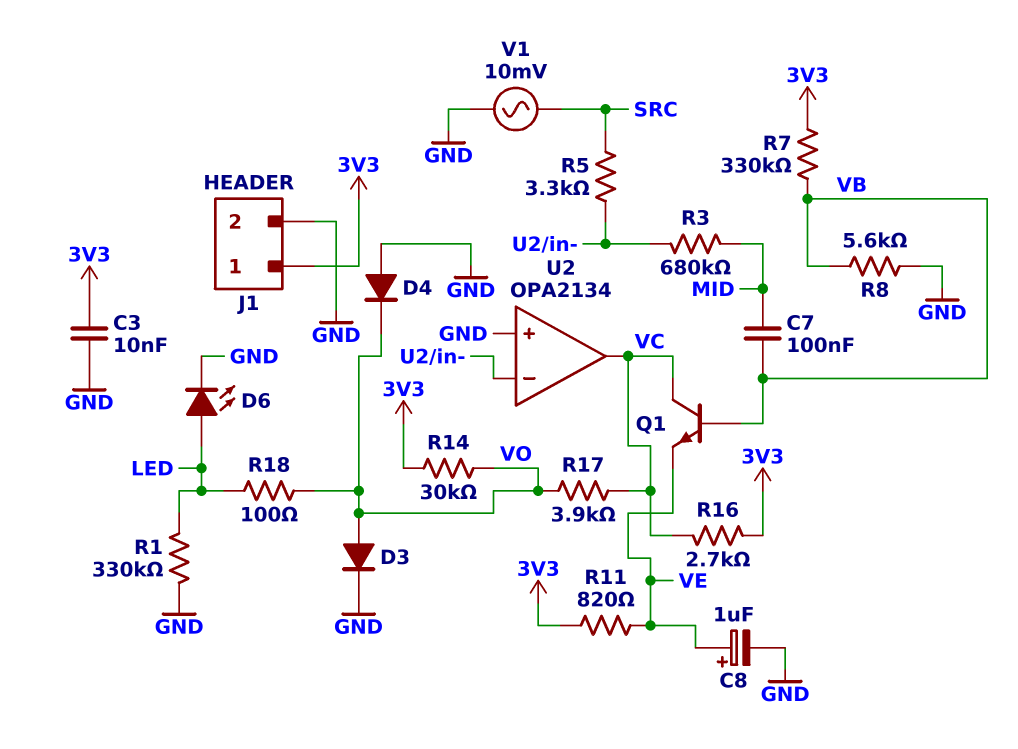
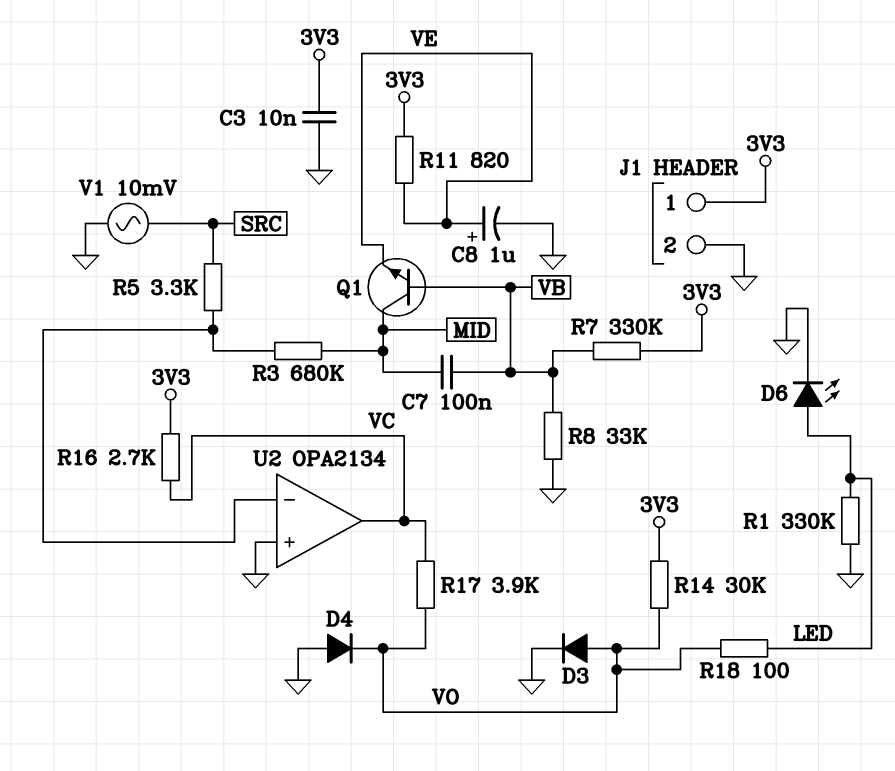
Q1: NPN (B VB, C VC, E VE) -> NPN (B VB, C MID, E VE)
R8: 5.6k (GND, VB) -> 33k (GND, VB)

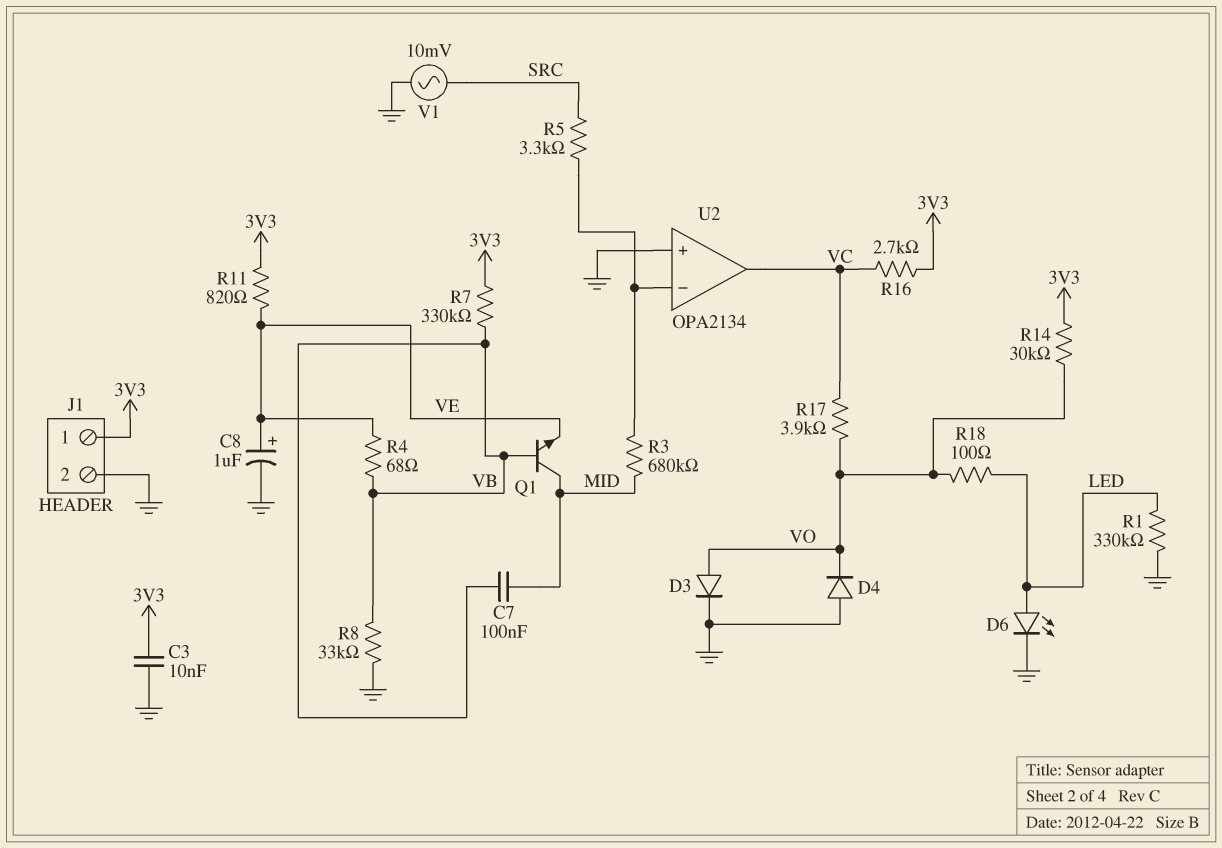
R4: none -> 68 (VB, VE)

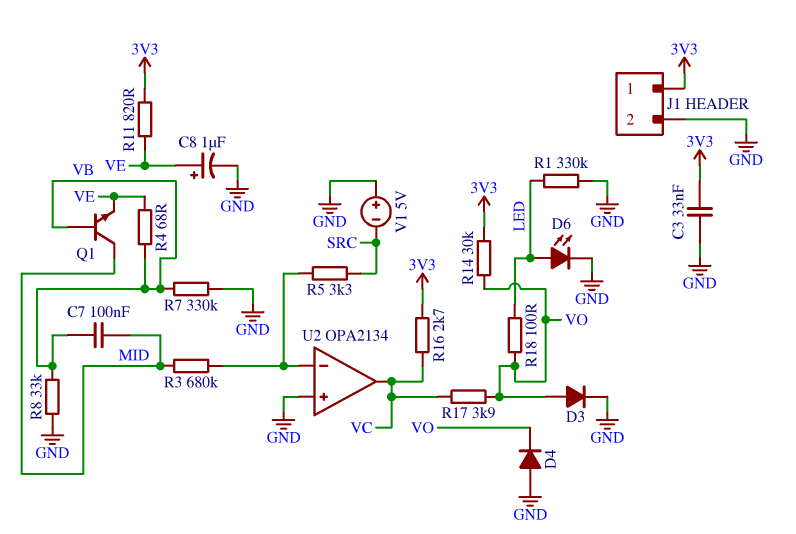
C3: 10nF (3V3, GND) -> 33nF (3V3, GND)
R7: 330k (3V3, VB) -> 330k (GND, VB)
V1: AC 10mV (GND, SRC) -> 5V (plus GND, minus SRC)

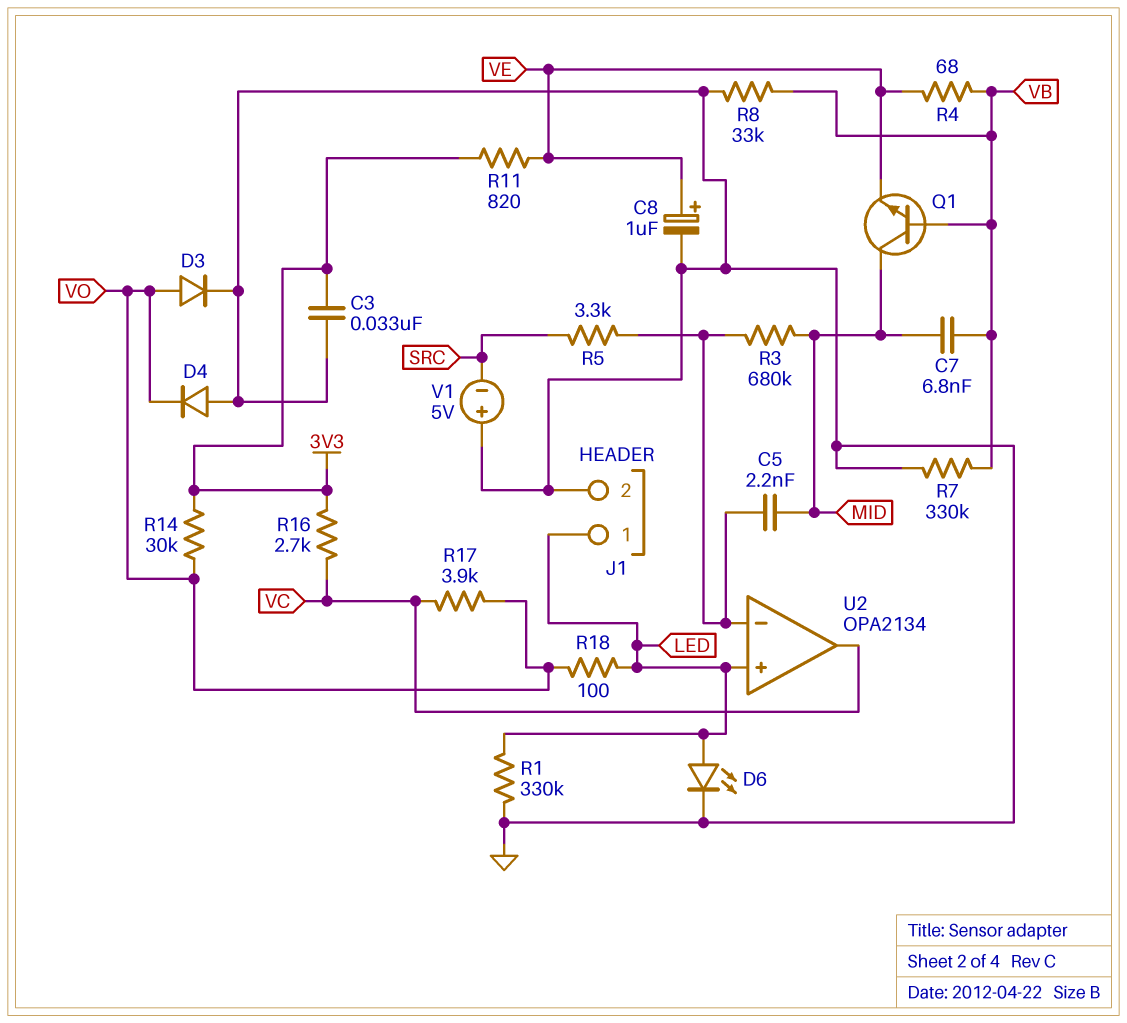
C5: none -> 2.2nF (MID, U2/in-)
C7: 100nF (MID, VB) -> 6.8nF (MID, VB)
J1 pin 1: 3V3 -> LED
U2 pin in+: GND -> LED

